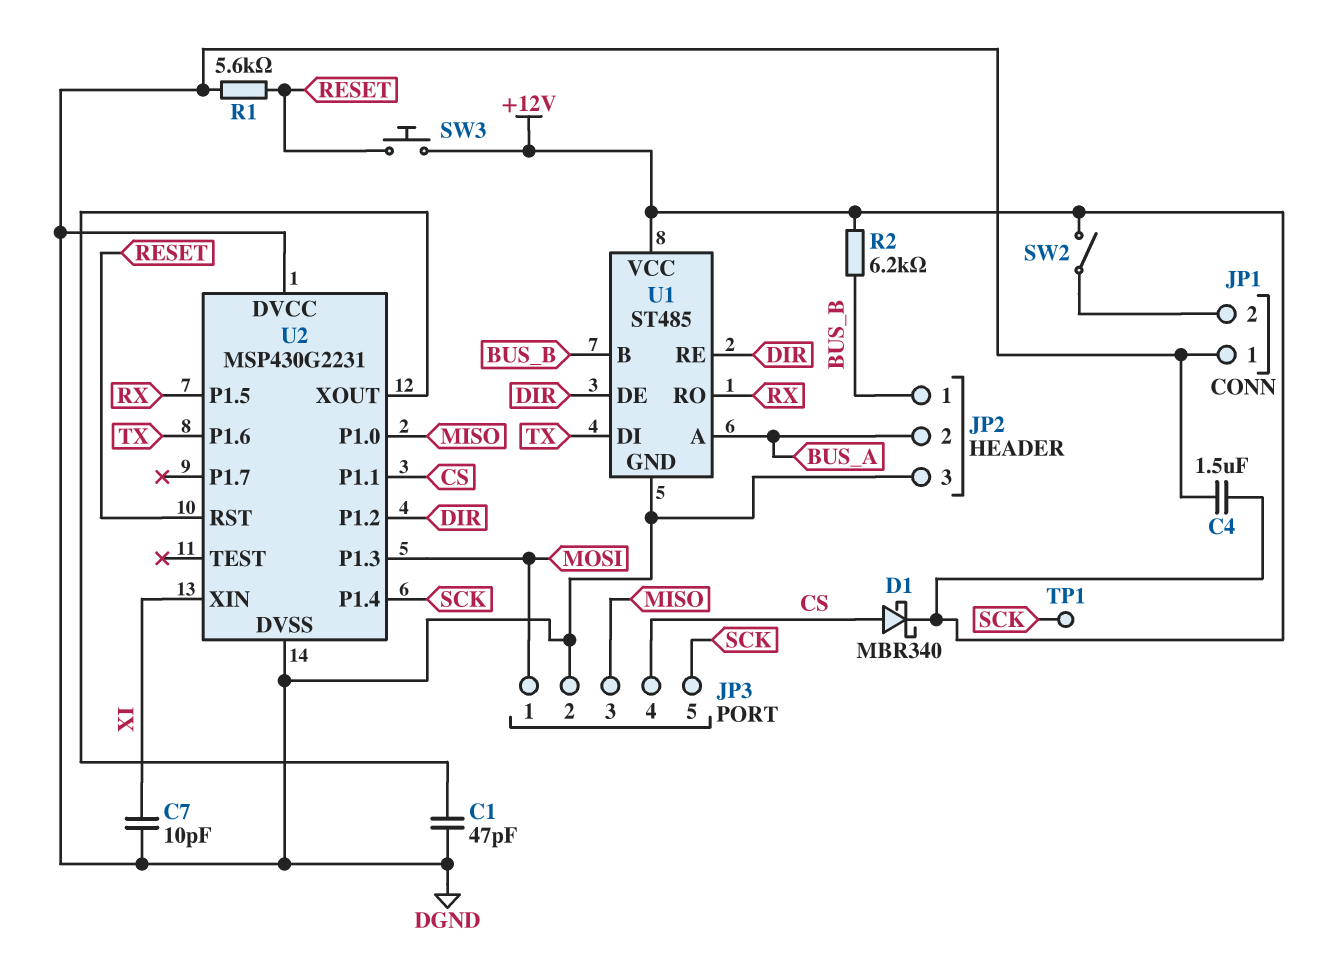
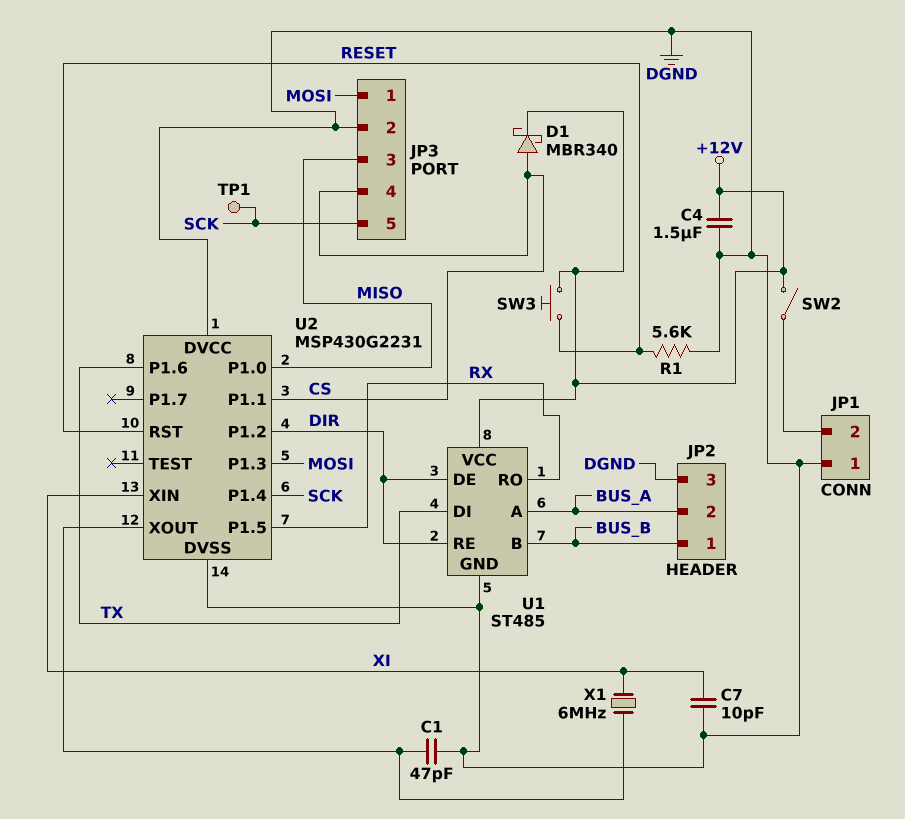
R2: 6.2k (+12V, BUS_B) -> none
X1: none -> 6MHz (U2/XOUT, XI)

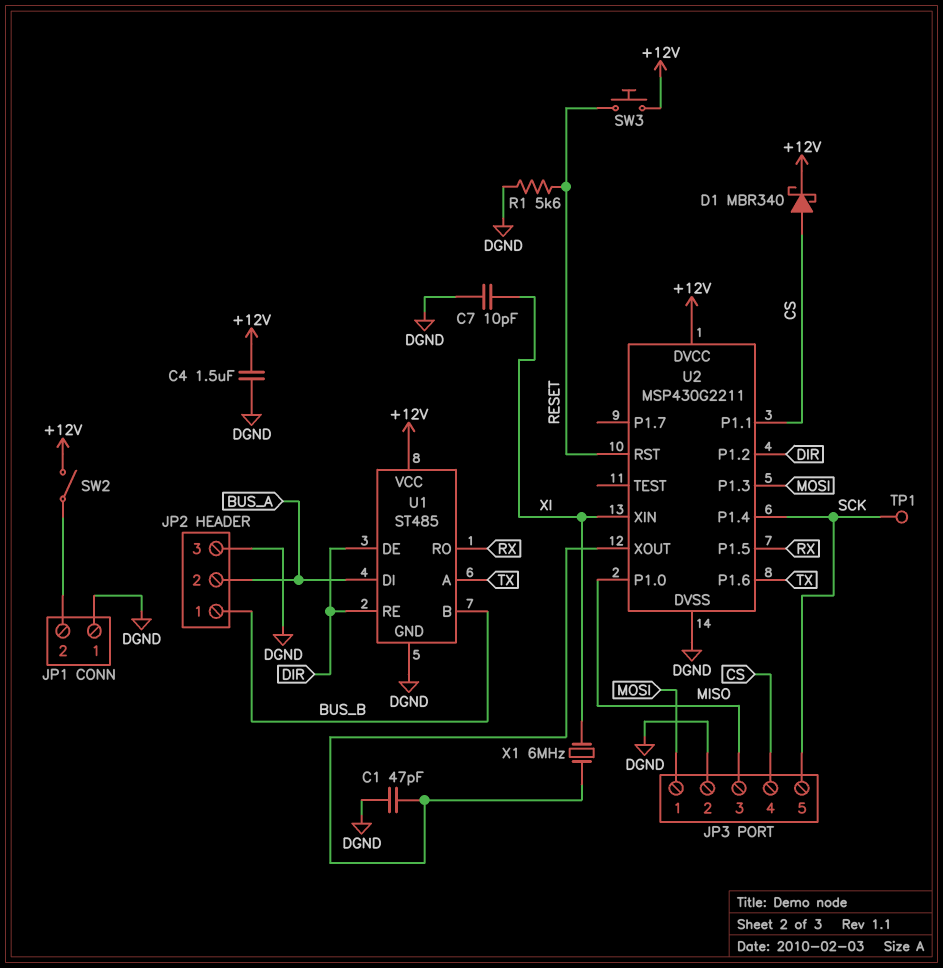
U1 pin A: BUS_A -> TX
U1 pin DI: TX -> BUS_A
U2: MSP430G2231 -> MSP430G2211
U2 pin DVCC: DGND -> +12V

